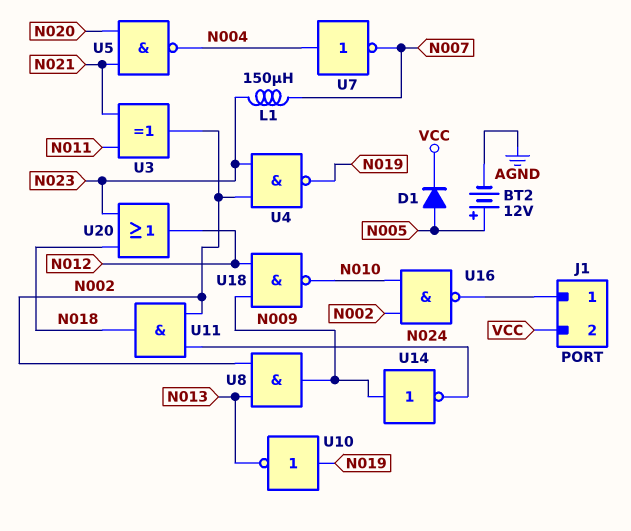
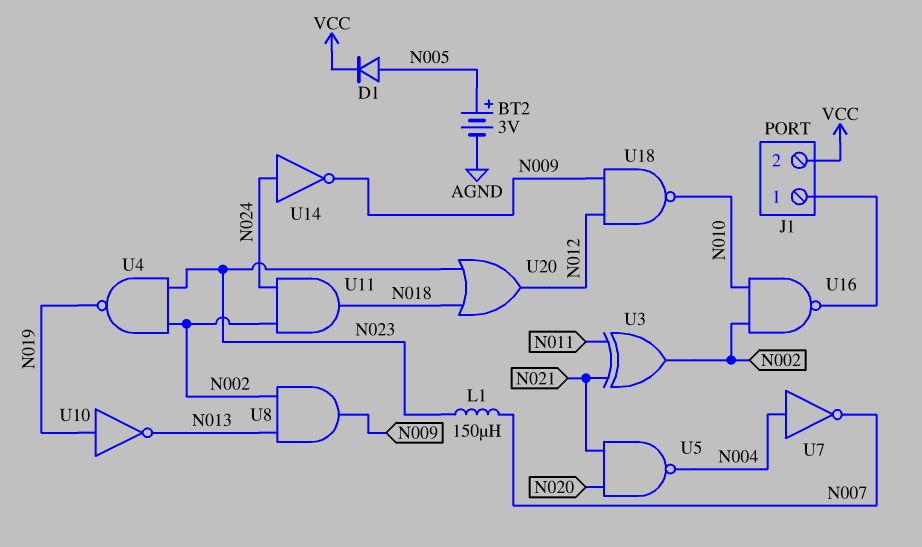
BT2: 12V (plus N005, minus AGND) -> 3V (plus N005, minus AGND)
U14: NOT (in N009, out N024) -> NOT (in N024, out N009)

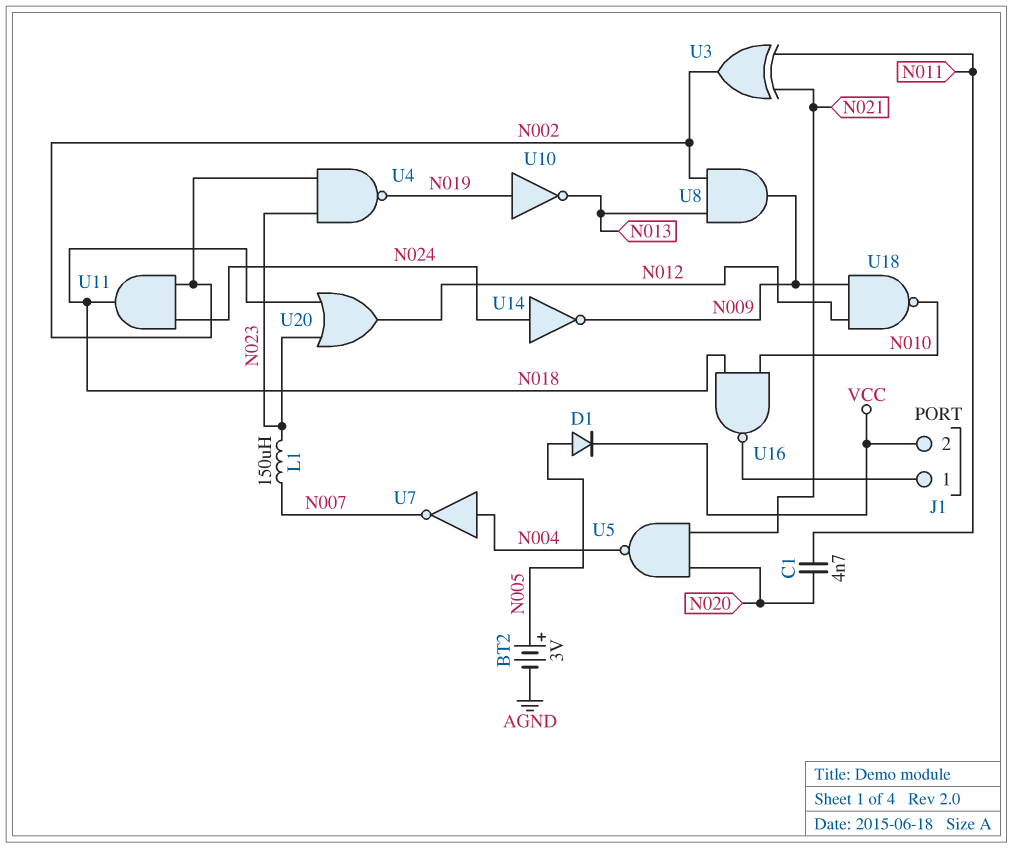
C1: none -> 4.7nF (N011, N020)
U16: NAND (in N002, in N010, out J1/1) -> NAND (in N010, in N018, out J1/1)

